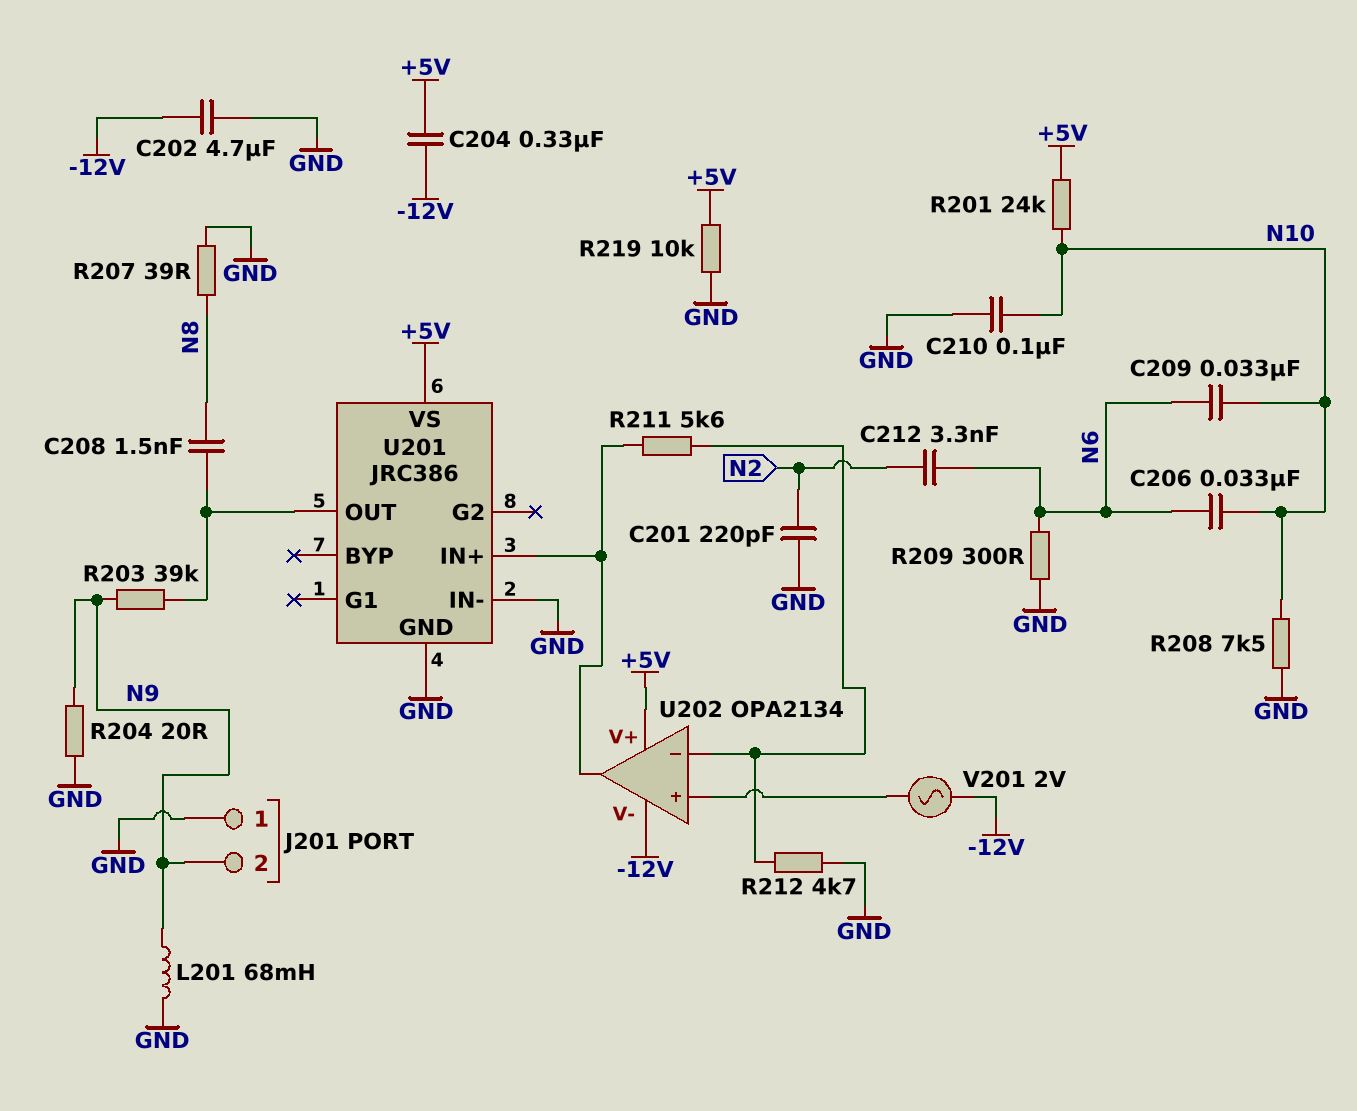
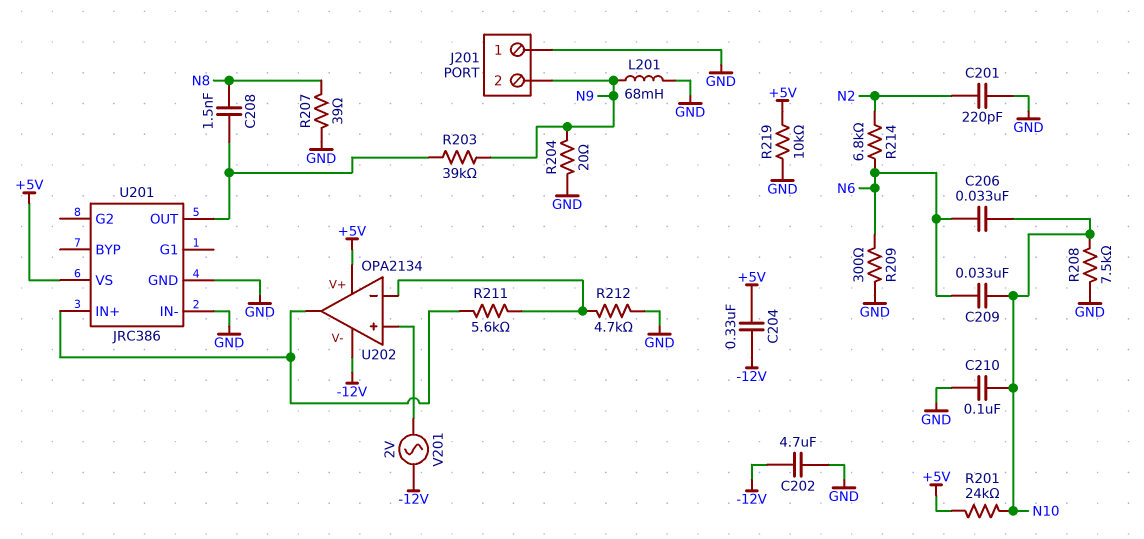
C212: 3.3nF (N2, N6) -> none
R214: none -> 6.8k (N2, N6)

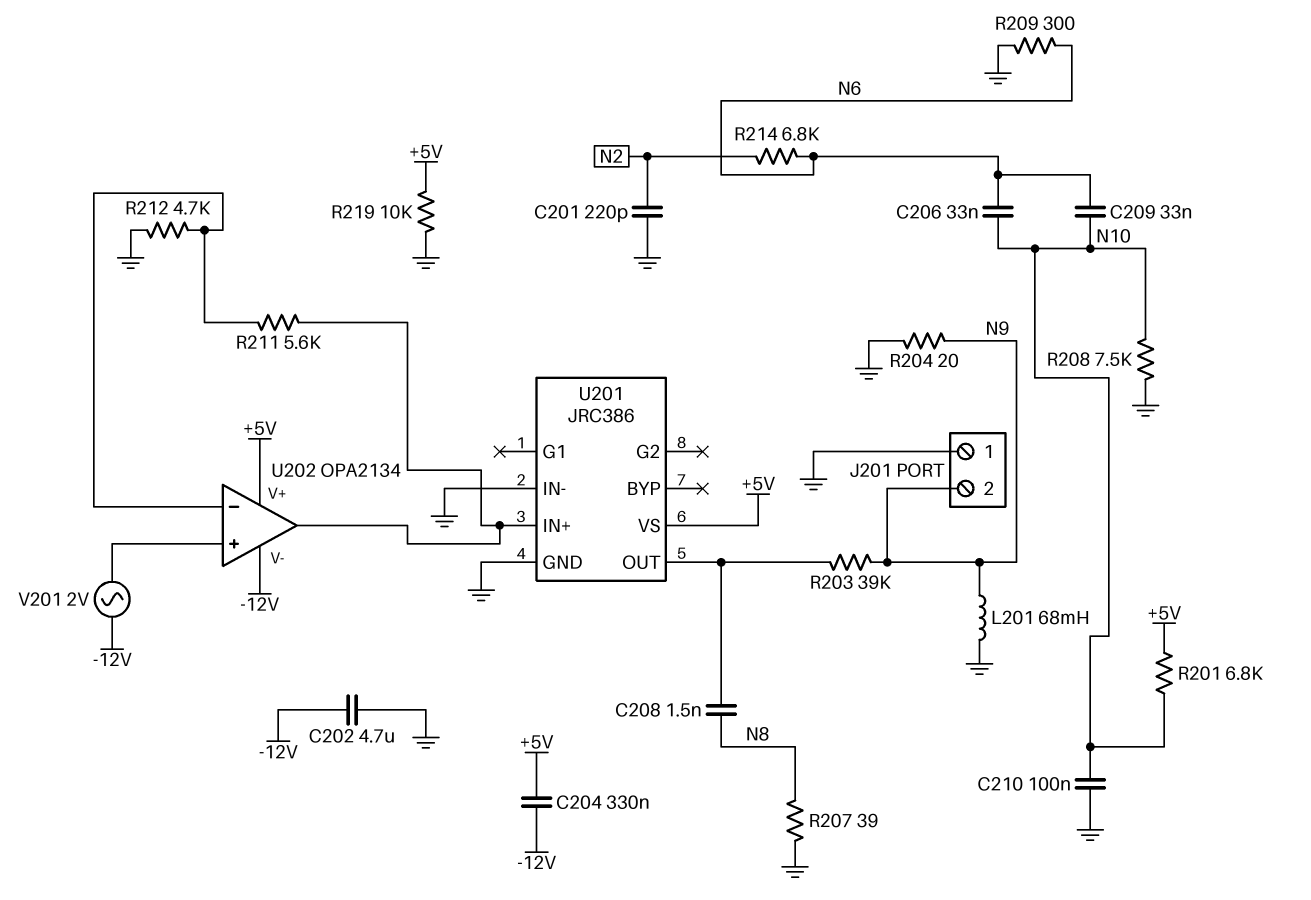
R201: 24k (+5V, N10) -> 6.8k (+5V, N10)

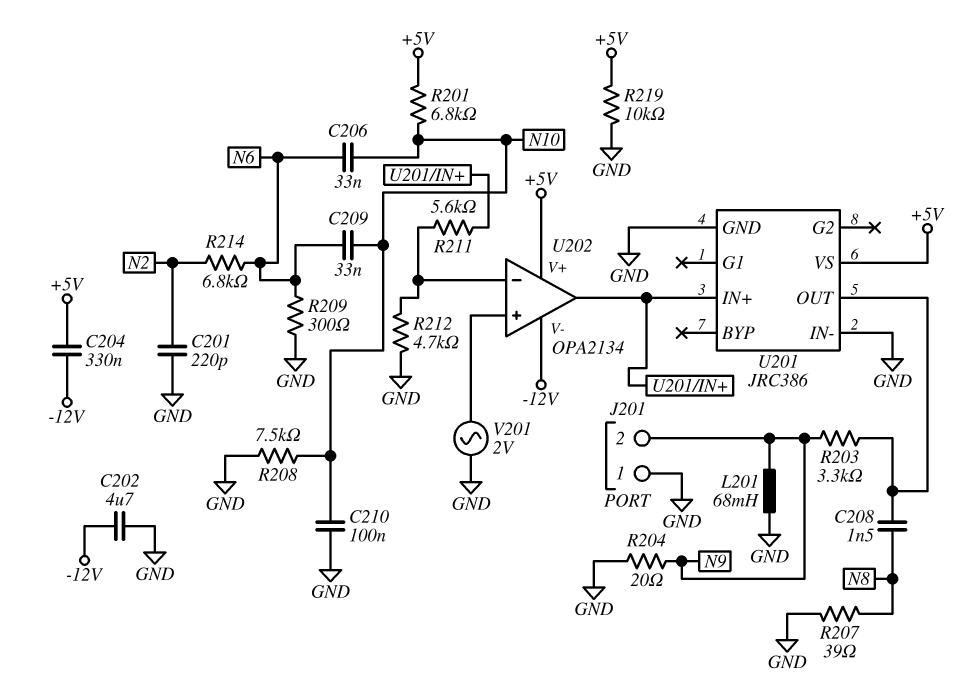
R203: 39k (N9, U201/OUT) -> 3.3k (N9, U201/OUT)
V201: AC 2V (-12V, U202/in+) -> AC 2V (GND, U202/in+)

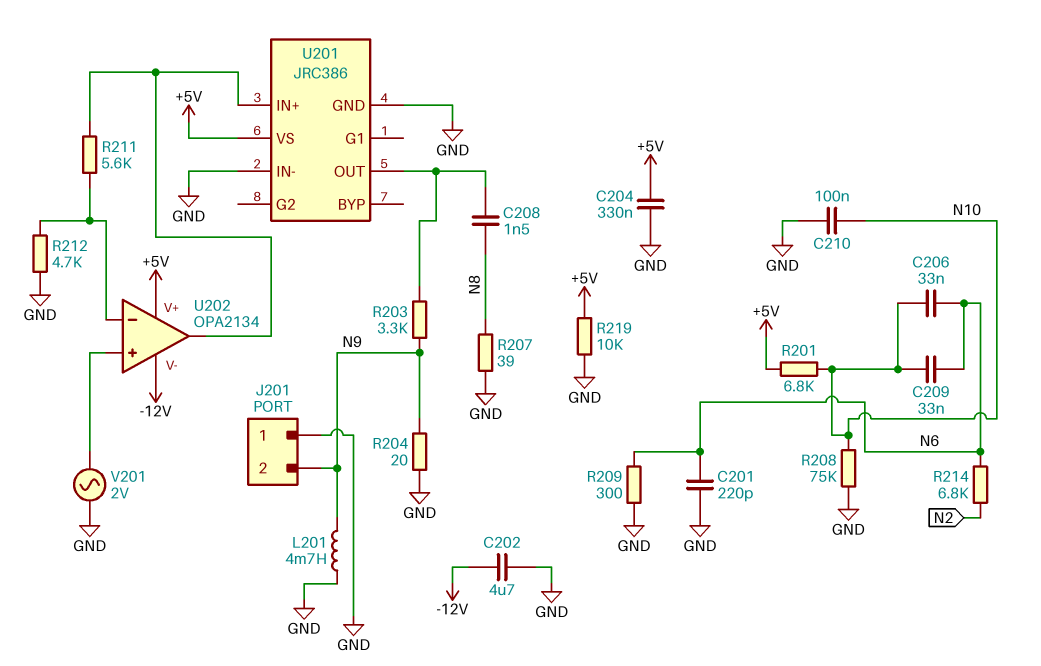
C201: 220pF (GND, N2) -> 220pF (GND, N6)
C204: 330nF (+5V, -12V) -> 330nF (+5V, GND)
L201: 68mH (GND, N9) -> 4.7mH (GND, N9)
R208: 7.5k (GND, N10) -> 75k (GND, N10)

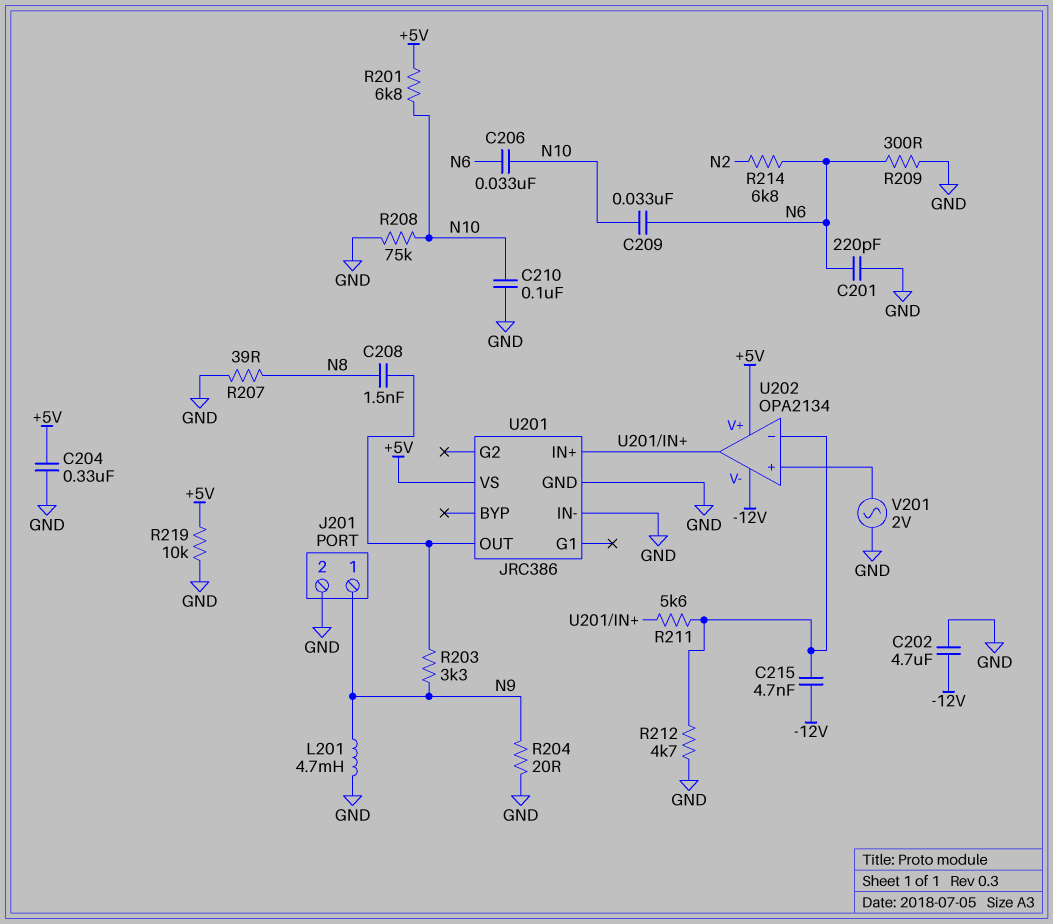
C215: none -> 4.7nF (-12V, U202/in-)
J201 pin 1: GND -> N9
J201 pin 2: N9 -> GND

